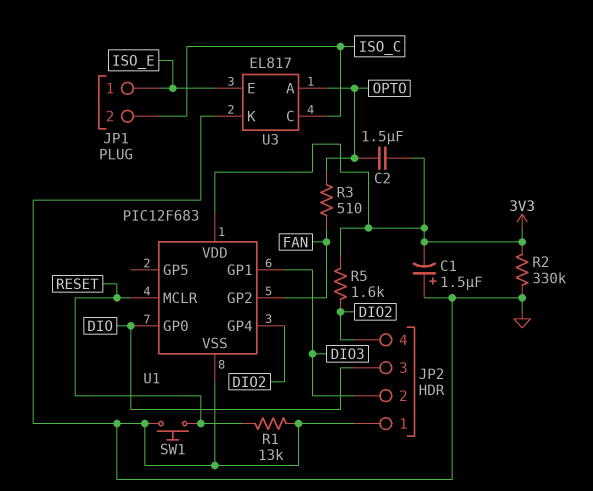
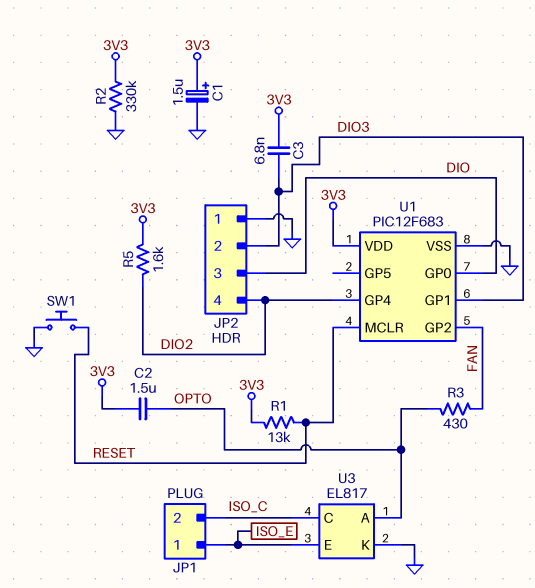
C1: 1.5uF (plus GND, minus 3V3) -> 1.5uF (plus 3V3, minus GND)
C3: none -> 6.8nF (3V3, DIO3)
R1: 13k (GND, RESET) -> 13k (3V3, RESET)
R3: 510 (FAN, OPTO) -> 430 (FAN, OPTO)

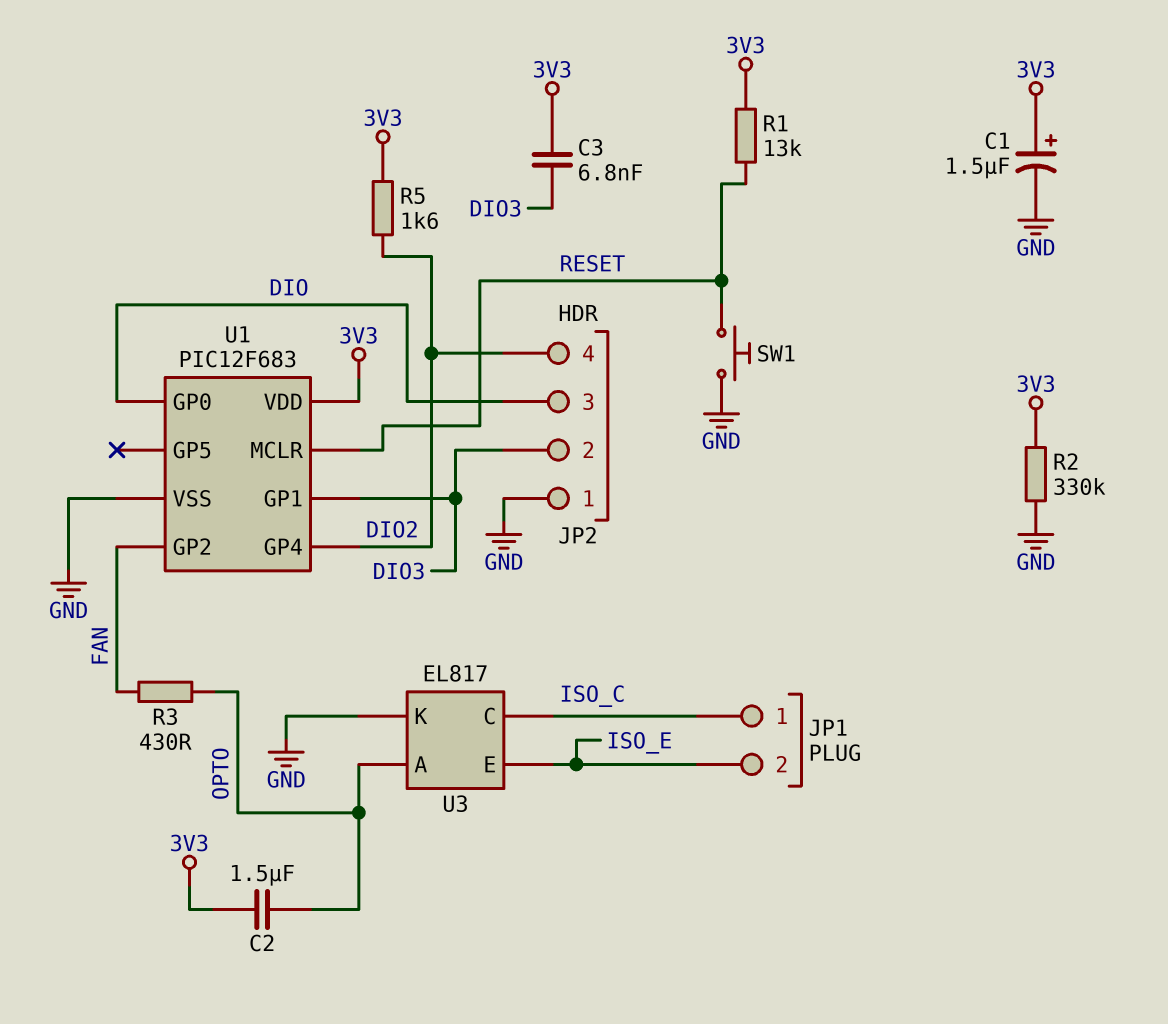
JP1 pin 1: ISO_E -> ISO_C
JP1 pin 2: ISO_C -> ISO_E

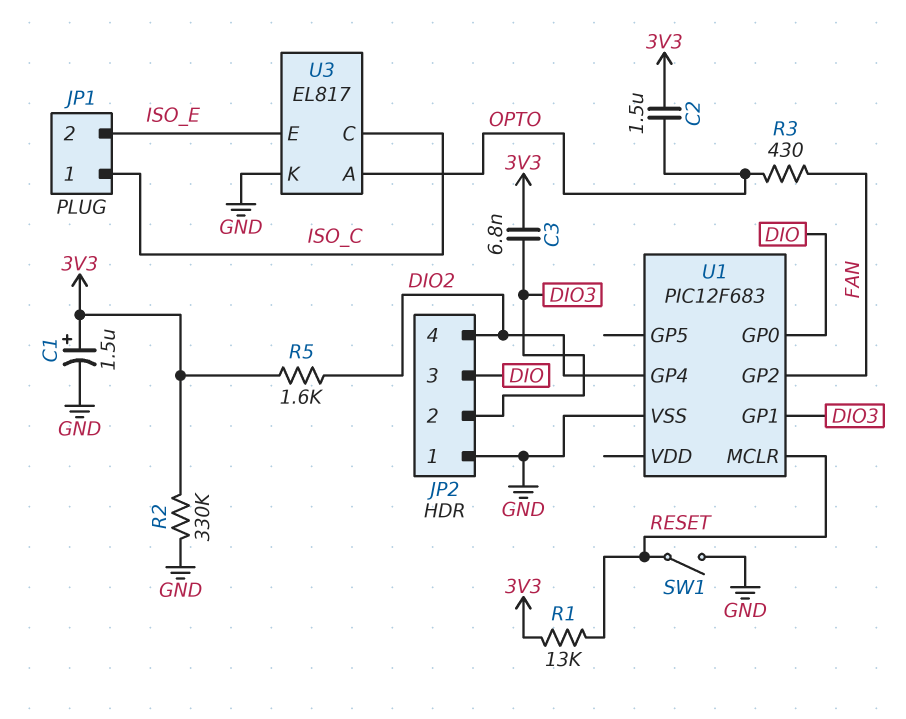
SW1: button (GND, RESET) -> switch (GND, RESET)
U1 pin VDD: 3V3 -> none

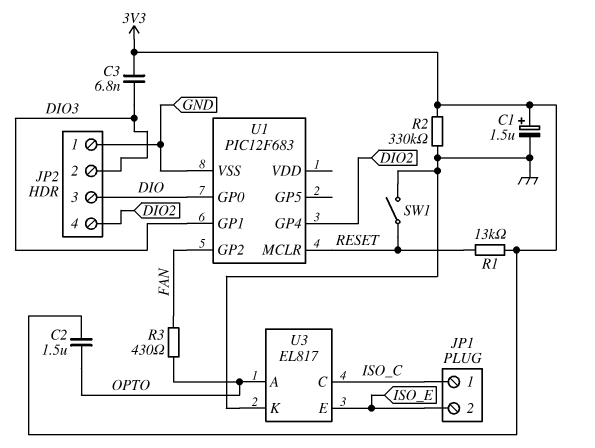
R5: 1.6k (3V3, DIO2) -> none

